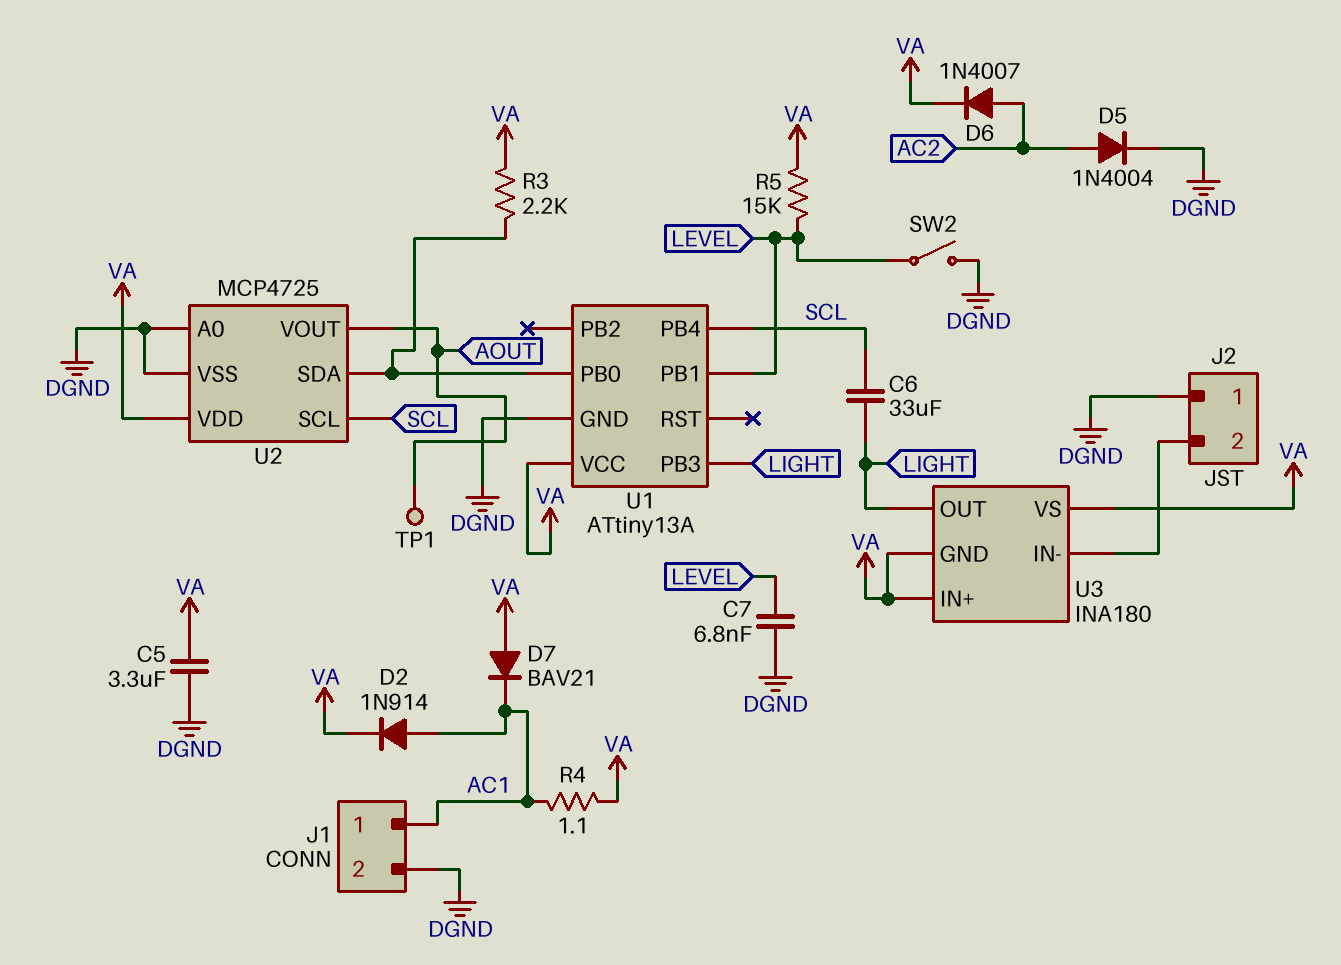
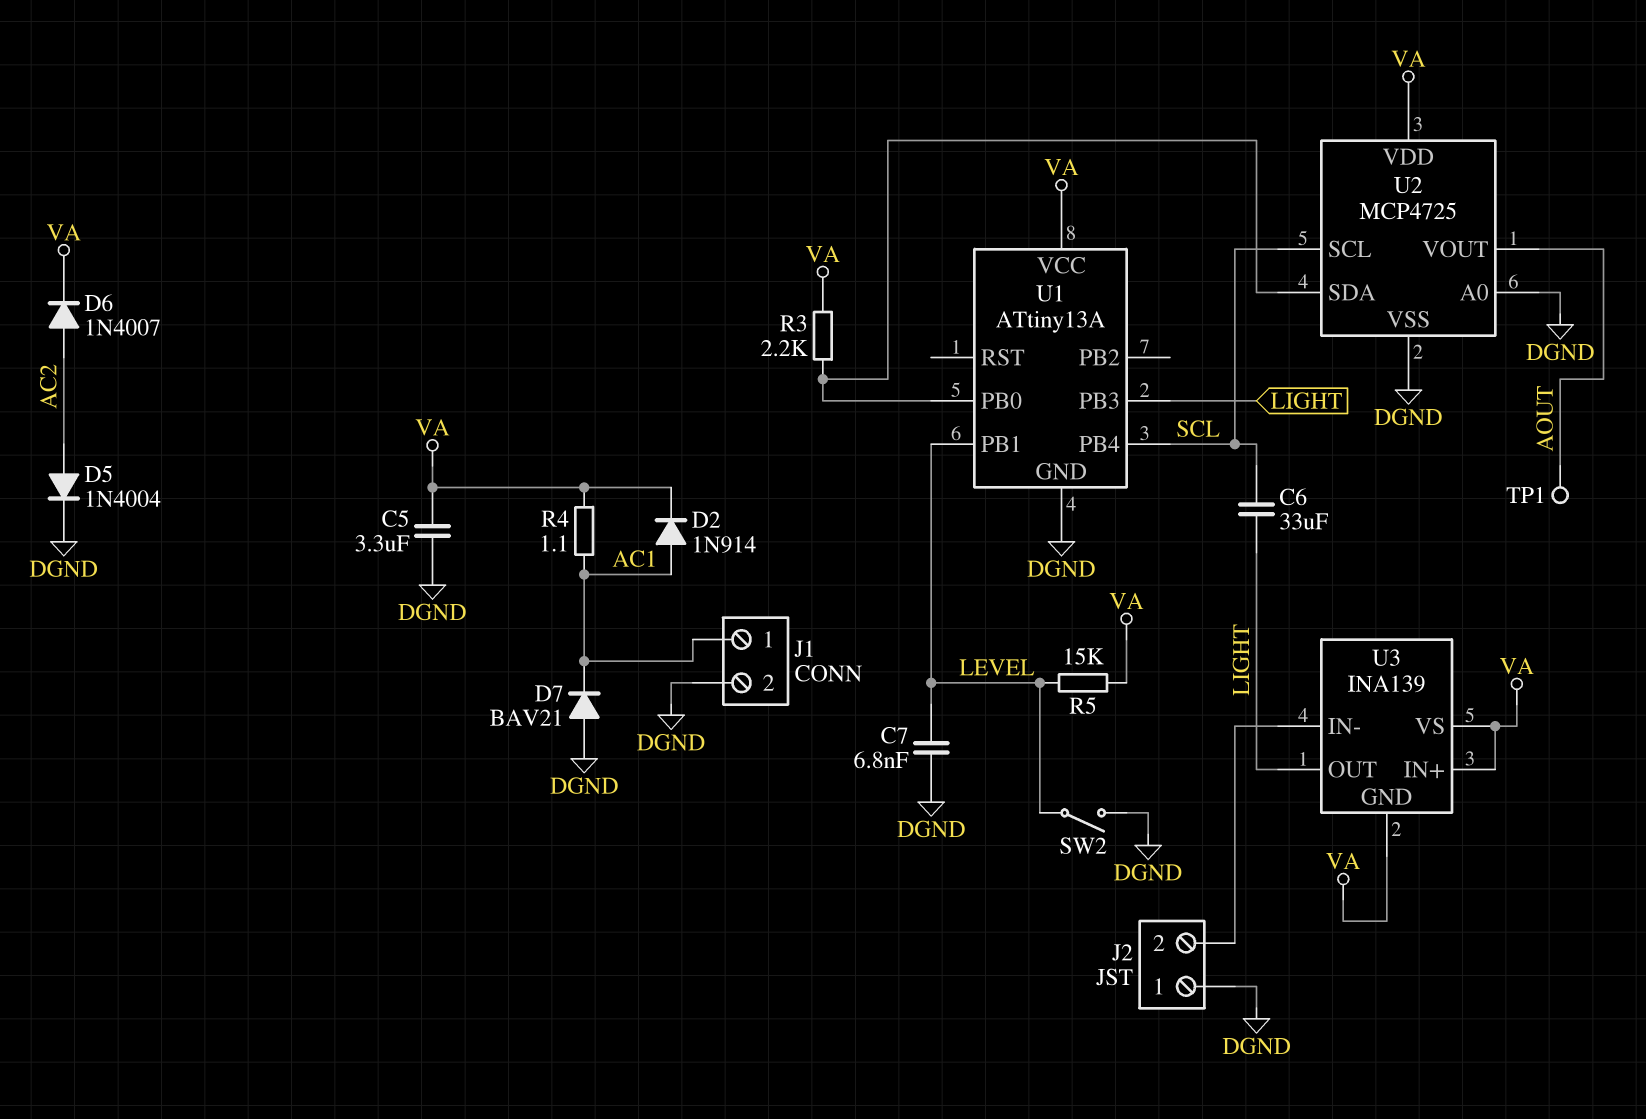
D7: diode BAV21 (A VA, K AC1) -> diode BAV21 (A DGND, K AC1)
U3: INA180 -> INA139

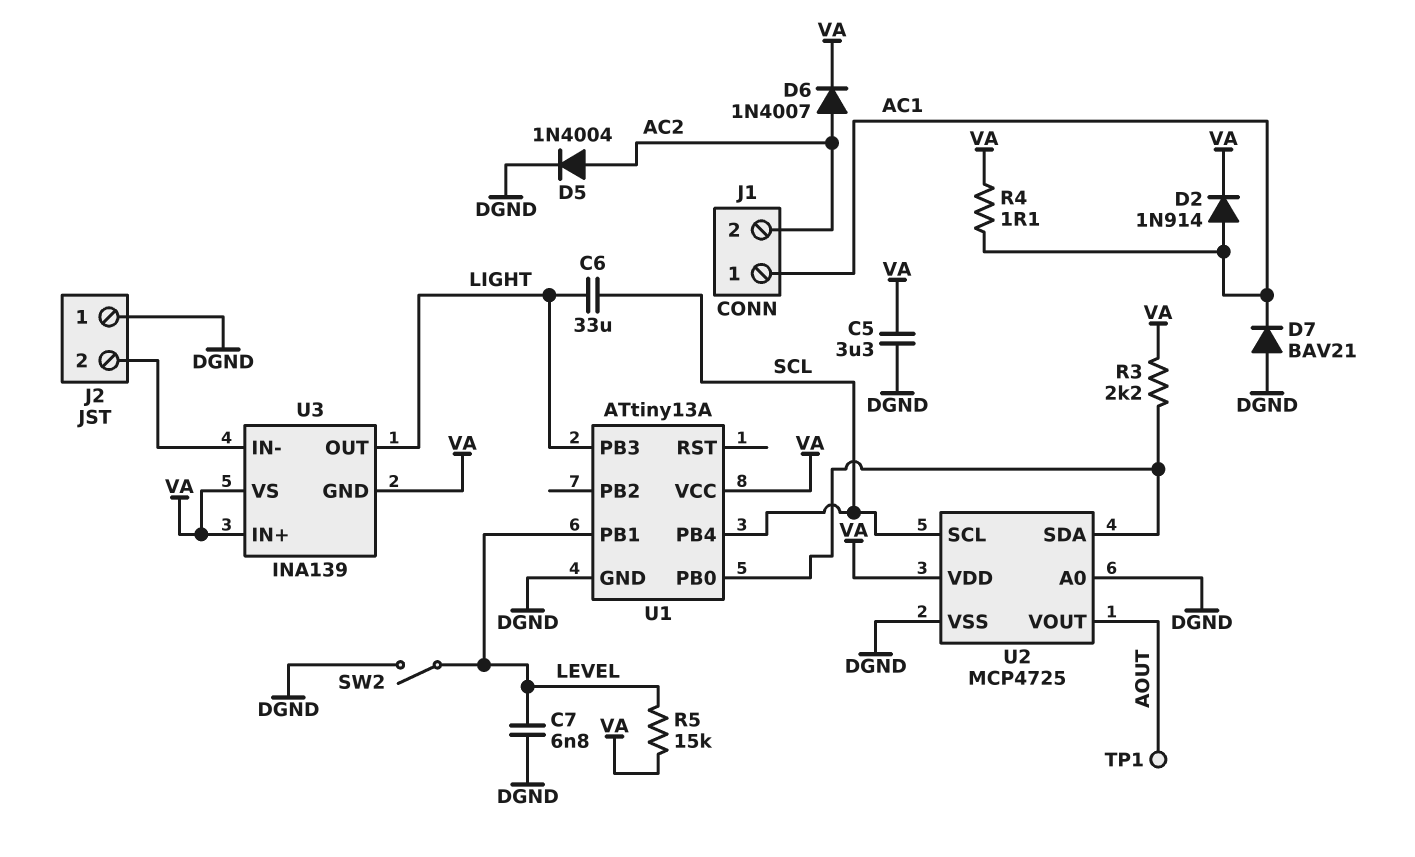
J1 pin 2: DGND -> AC2

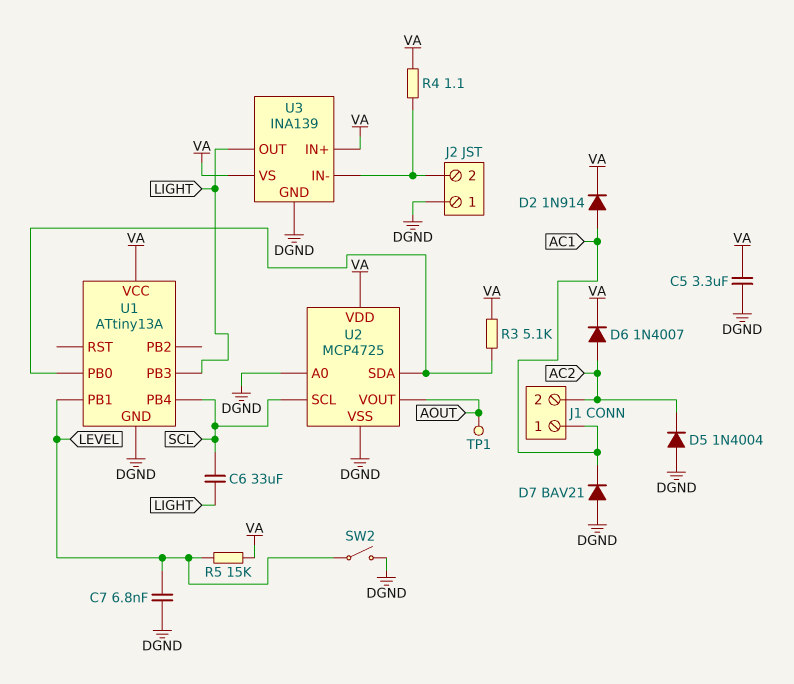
D5: diode 1N4004 (A AC2, K DGND) -> diode 1N4004 (A DGND, K AC2)
R3: 2.2k (U1/PB0, VA) -> 5.1k (U1/PB0, VA)
R4: 1.1 (AC1, VA) -> 1.1 (J2/2, VA)
U3 pin GND: VA -> DGND

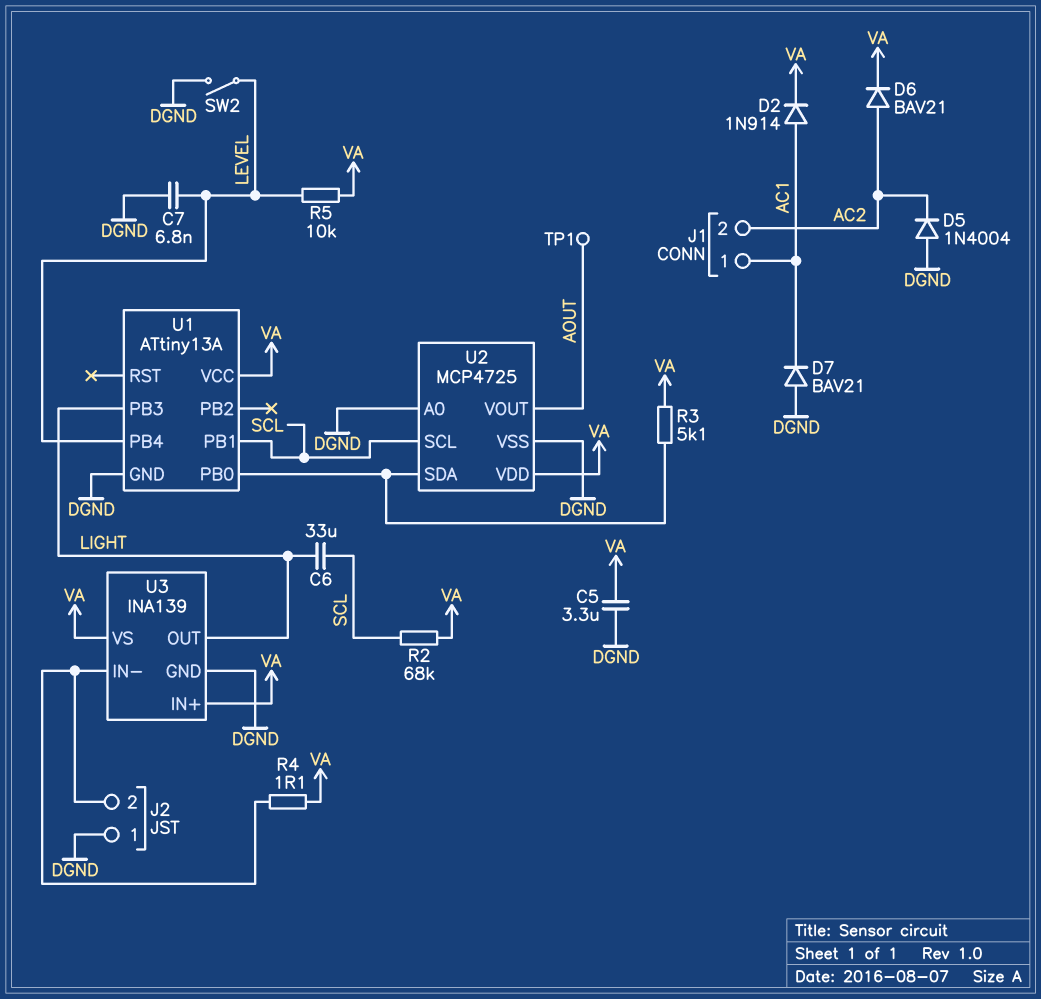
D6: diode 1N4007 (A AC2, K VA) -> diode BAV21 (A AC2, K VA)
R2: none -> 68k (SCL, VA)
R5: 15k (LEVEL, VA) -> 10k (LEVEL, VA)
U1 pin PB1: LEVEL -> SCL
U1 pin PB4: SCL -> LEVEL

